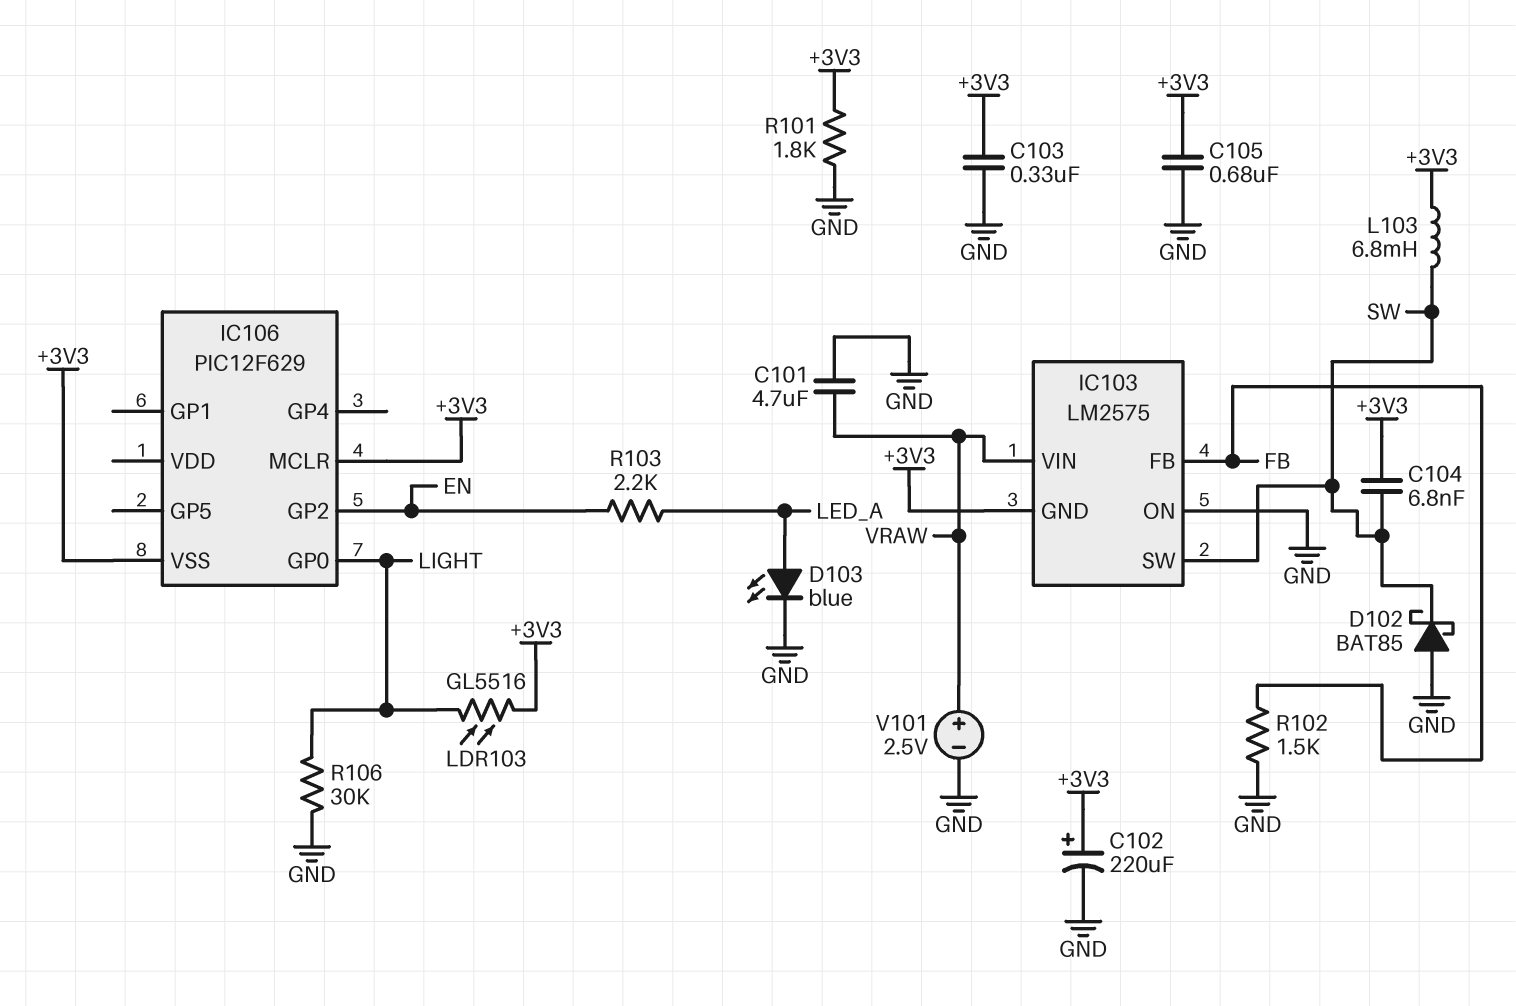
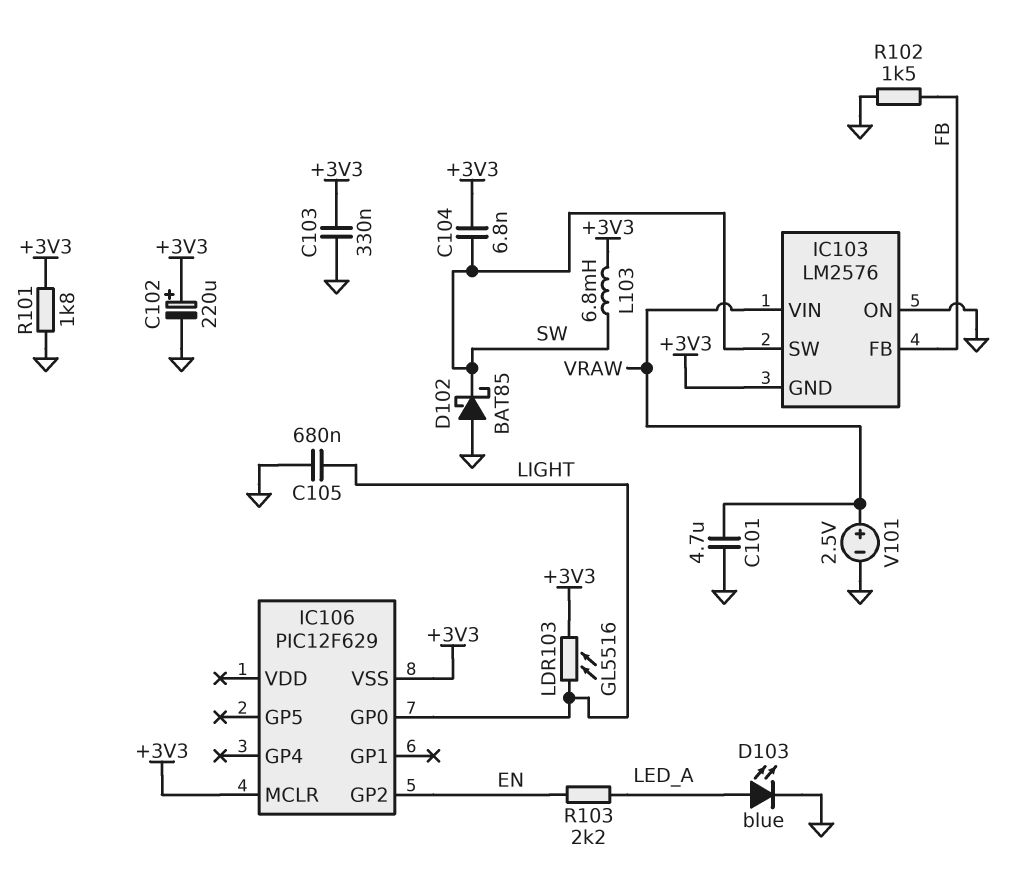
C105: 680nF (+3V3, GND) -> 680nF (GND, LIGHT)
IC103: LM2575 -> LM2576
R106: 30k (GND, LIGHT) -> none

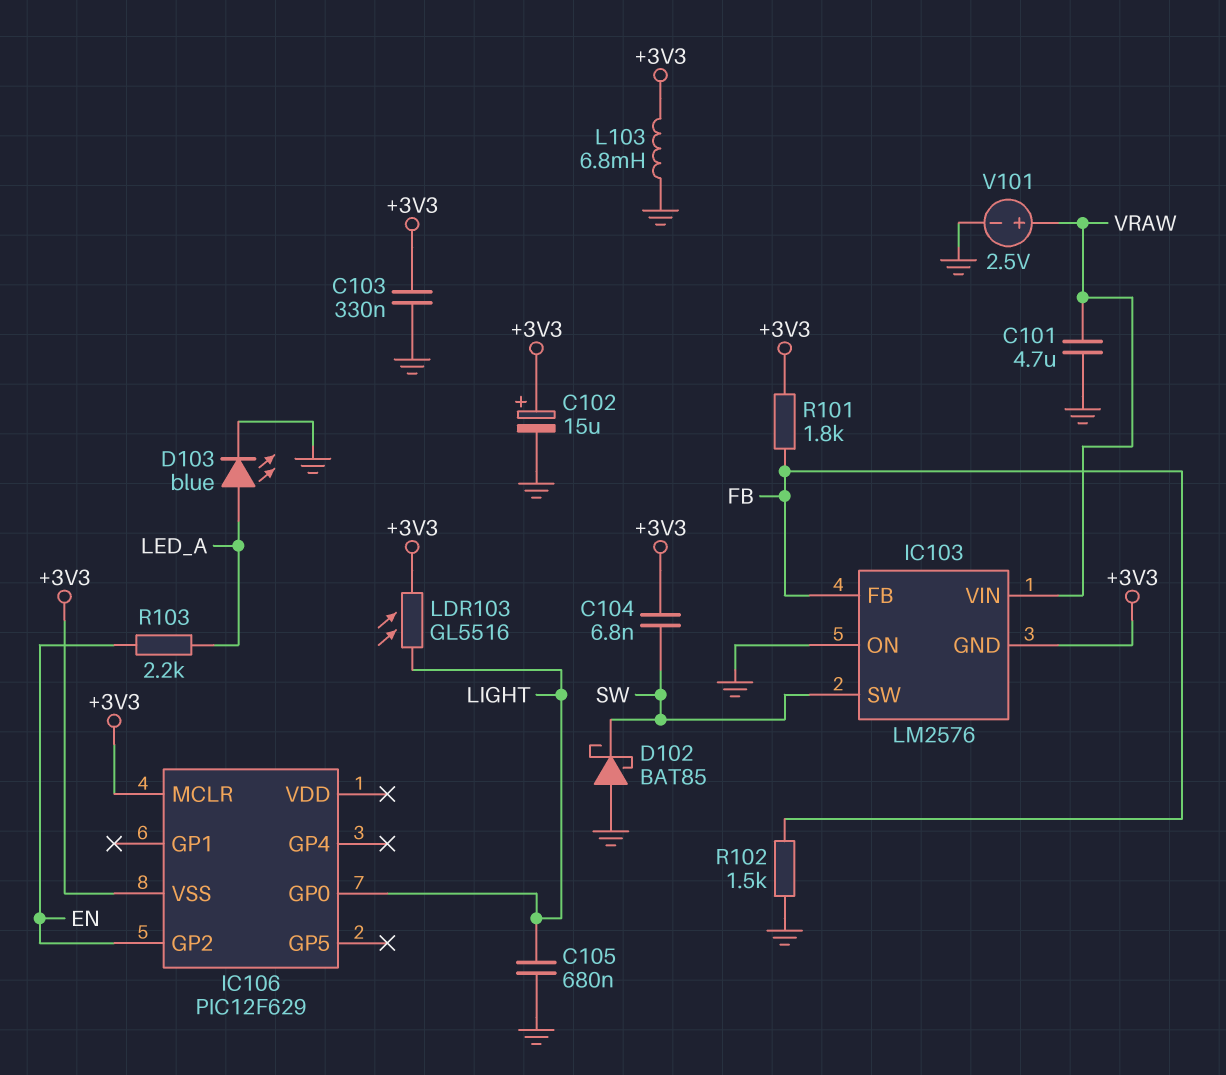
C102: 220uF (plus +3V3, minus GND) -> 15uF (plus +3V3, minus GND)
L103: 6.8mH (+3V3, SW) -> 6.8mH (+3V3, GND)
R101: 1.8k (+3V3, GND) -> 1.8k (+3V3, FB)

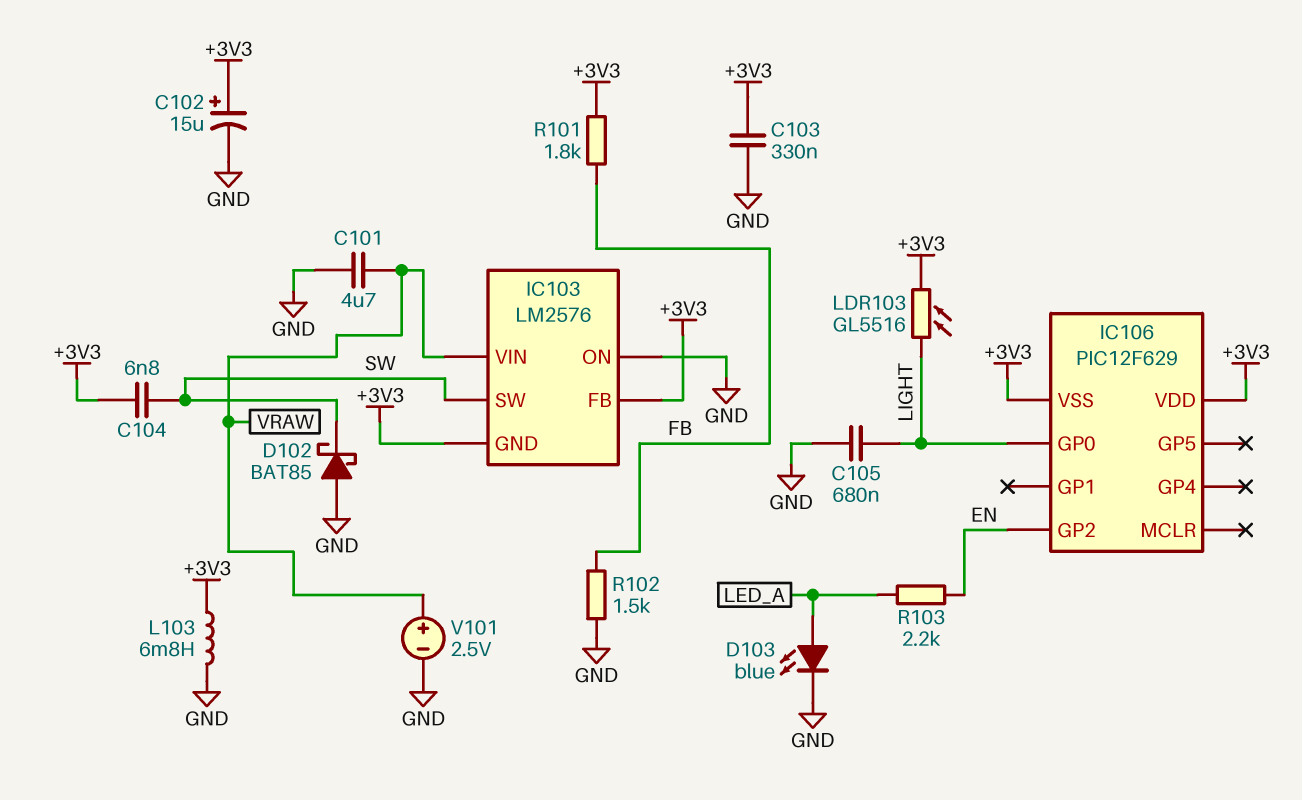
IC103 pin FB: FB -> +3V3
IC106 pin MCLR: +3V3 -> none
IC106 pin VDD: none -> +3V3

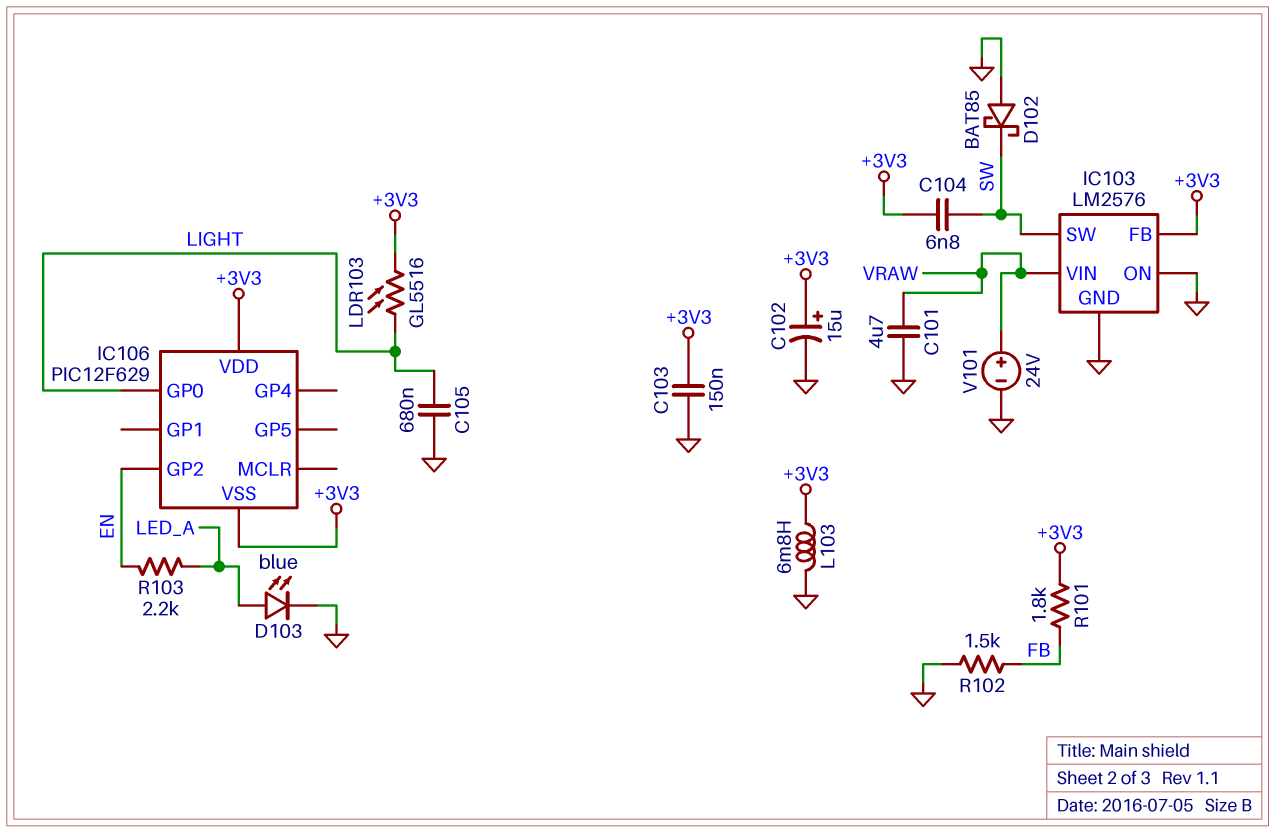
C103: 330nF (+3V3, GND) -> 150nF (+3V3, GND)
IC103 pin GND: +3V3 -> GND
V101: 2.5V (plus VRAW, minus GND) -> 24V (plus VRAW, minus GND)

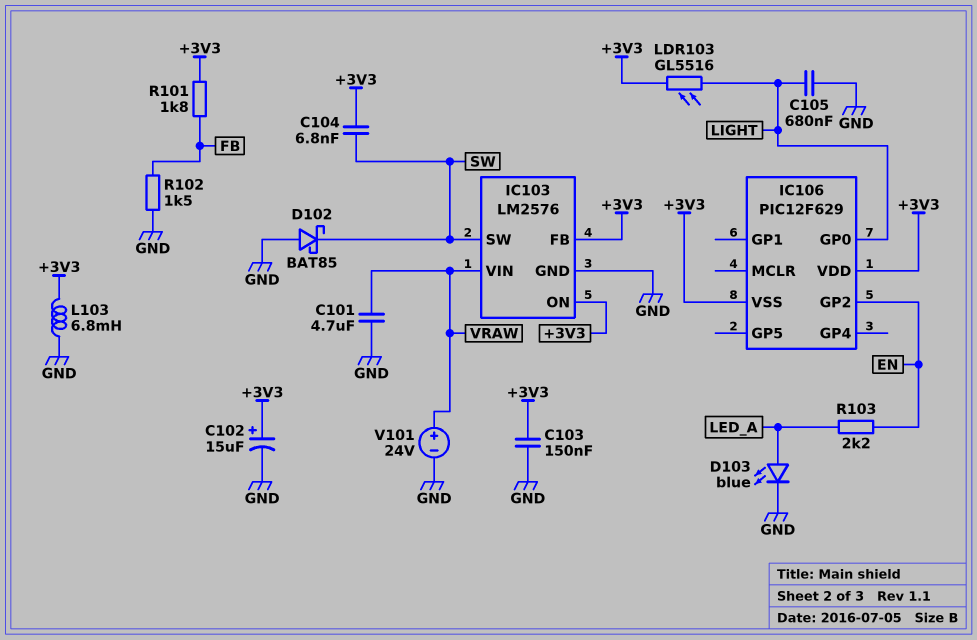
IC103 pin ON: GND -> +3V3

